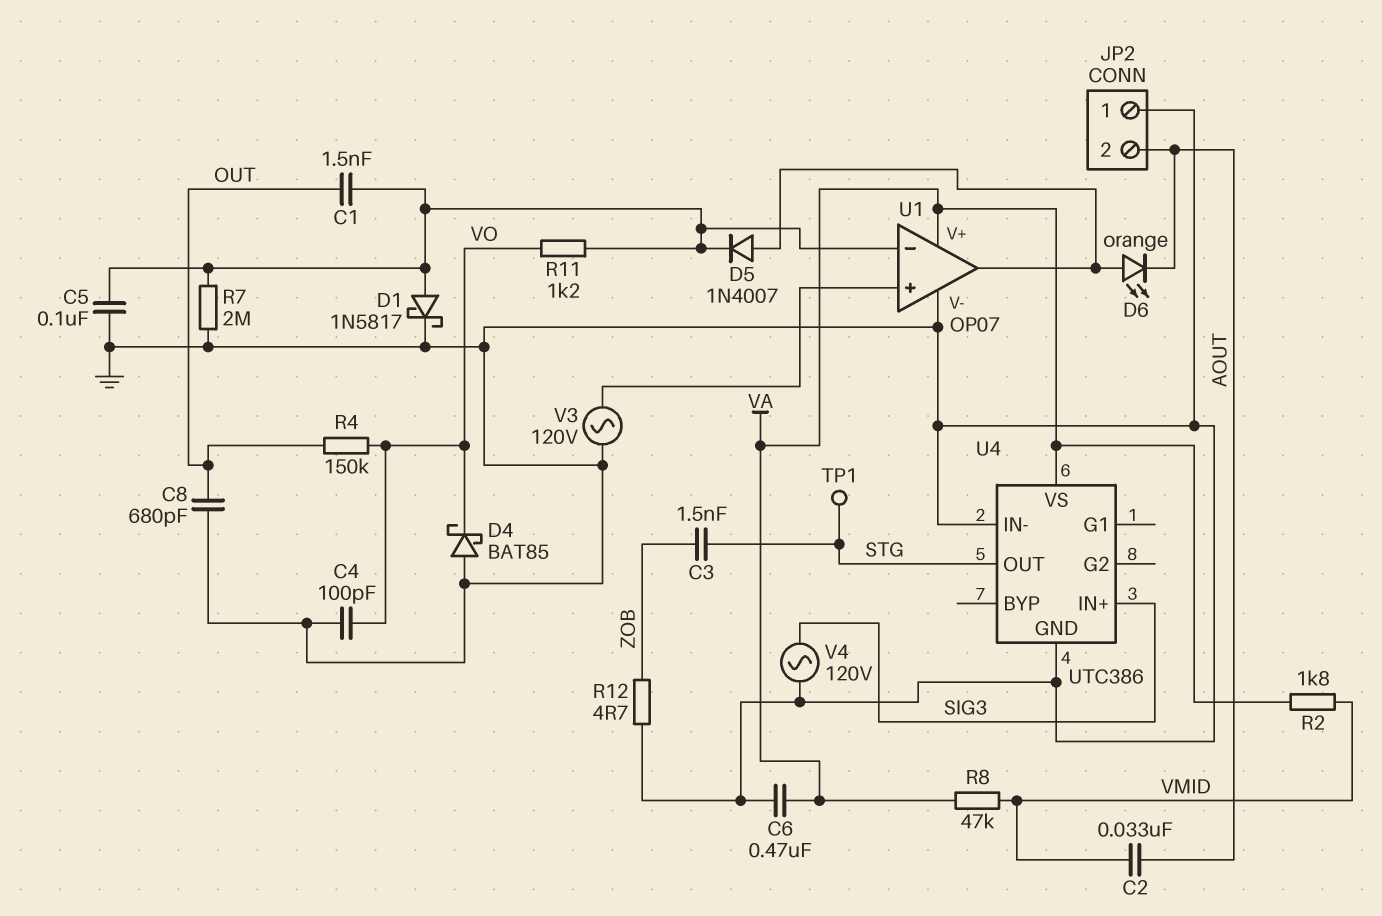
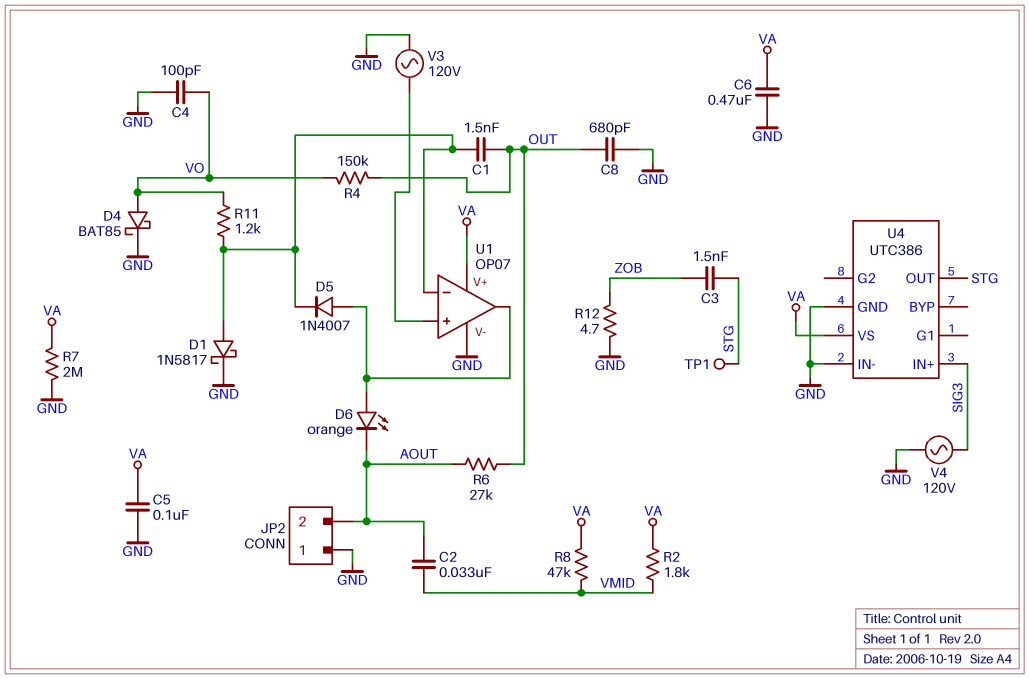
C5: 100nF (GND, U1/in-) -> 100nF (GND, VA)
D4: schottky BAT85 (A GND, K VO) -> schottky BAT85 (A VO, K GND)
R6: none -> 27k (AOUT, OUT)
R7: 2M (GND, U1/in-) -> 2M (GND, VA)

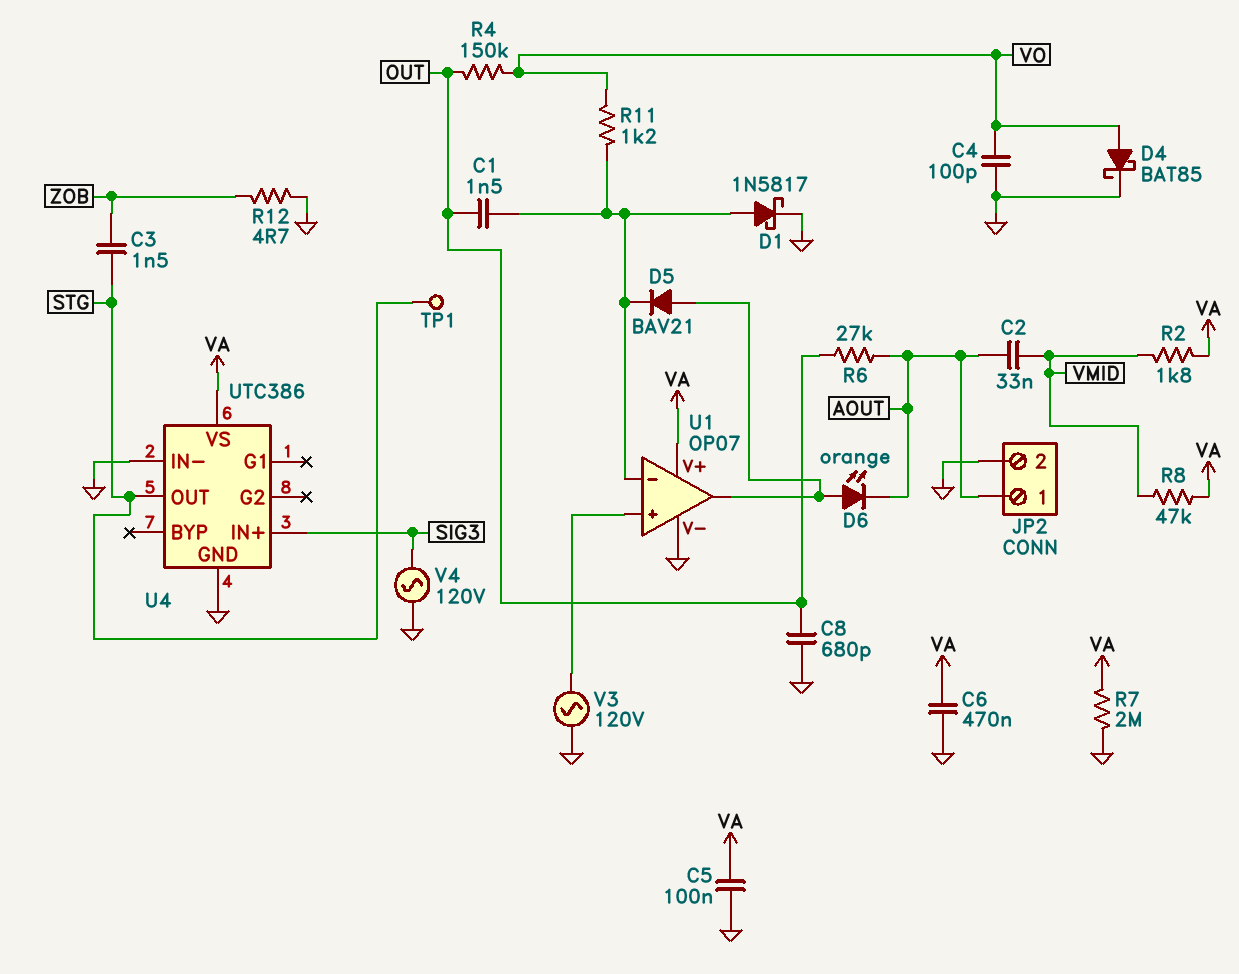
D5: diode 1N4007 (A U1/out, K U1/in-) -> diode BAV21 (A U1/out, K U1/in-)
JP2 pin 1: GND -> AOUT
JP2 pin 2: AOUT -> GND

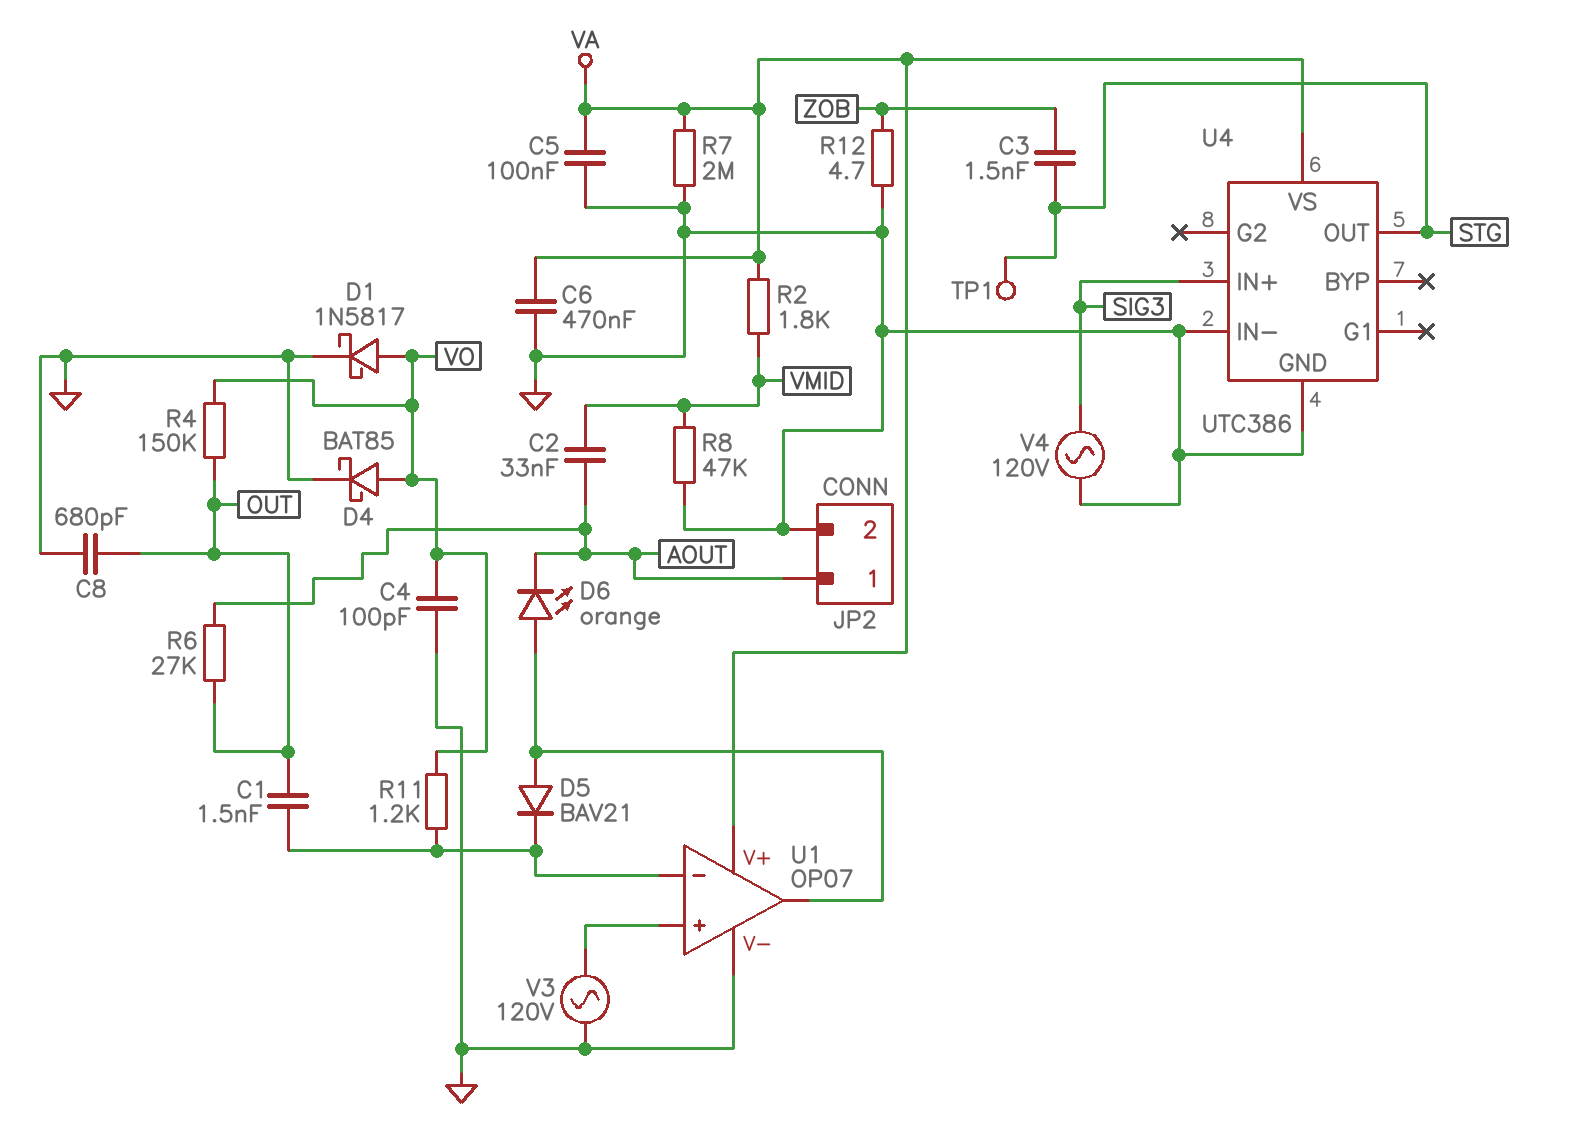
D1: schottky 1N5817 (A U1/in-, K GND) -> schottky 1N5817 (A VO, K GND)
R8: 47k (VA, VMID) -> 47k (GND, VMID)

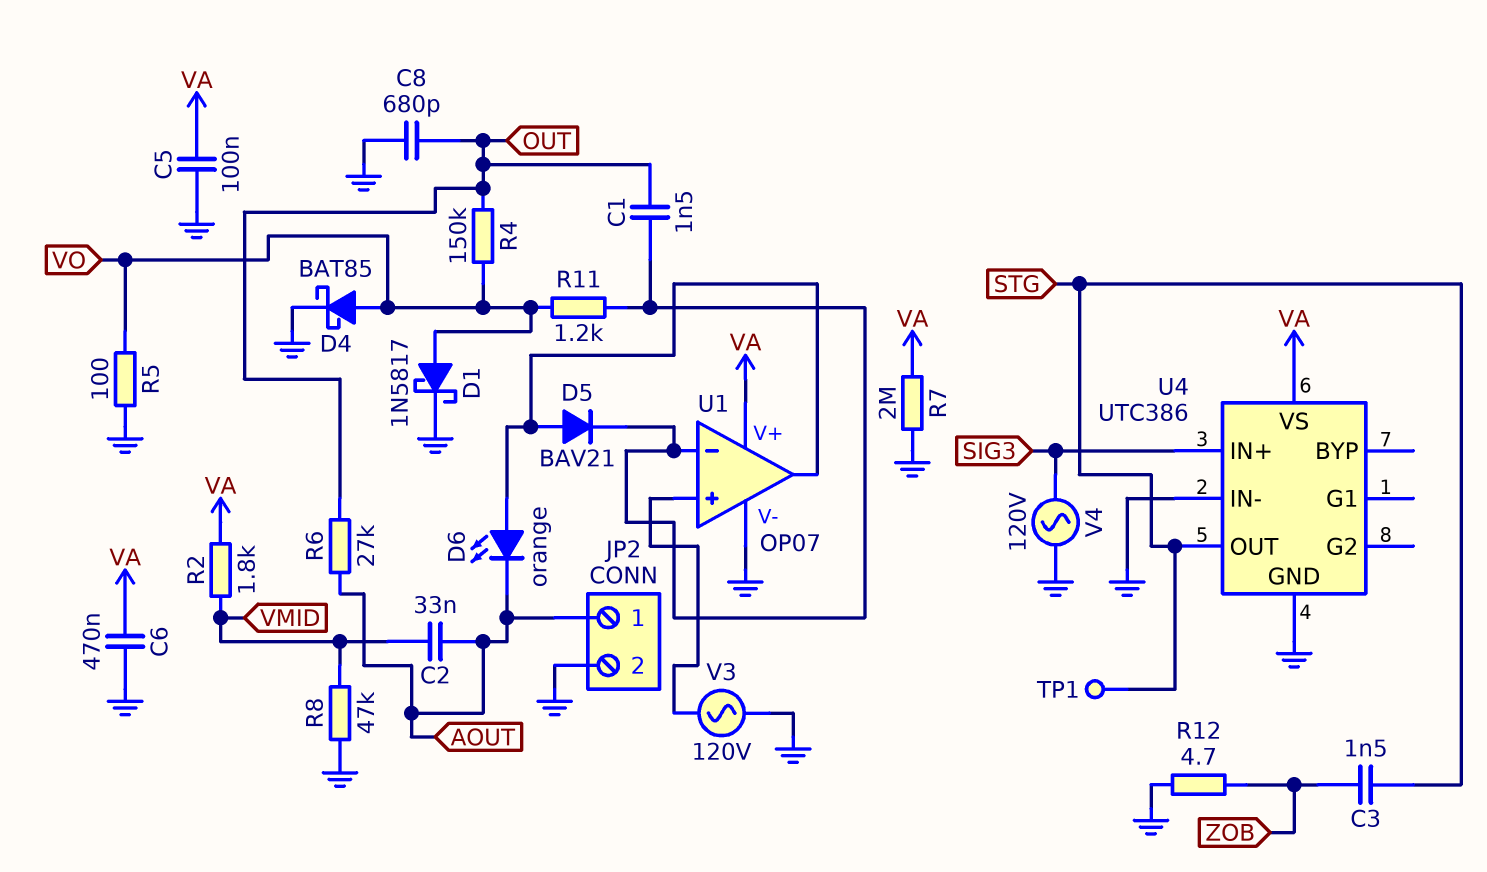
C4: 100pF (GND, VO) -> none
R5: none -> 100 (GND, VO)

